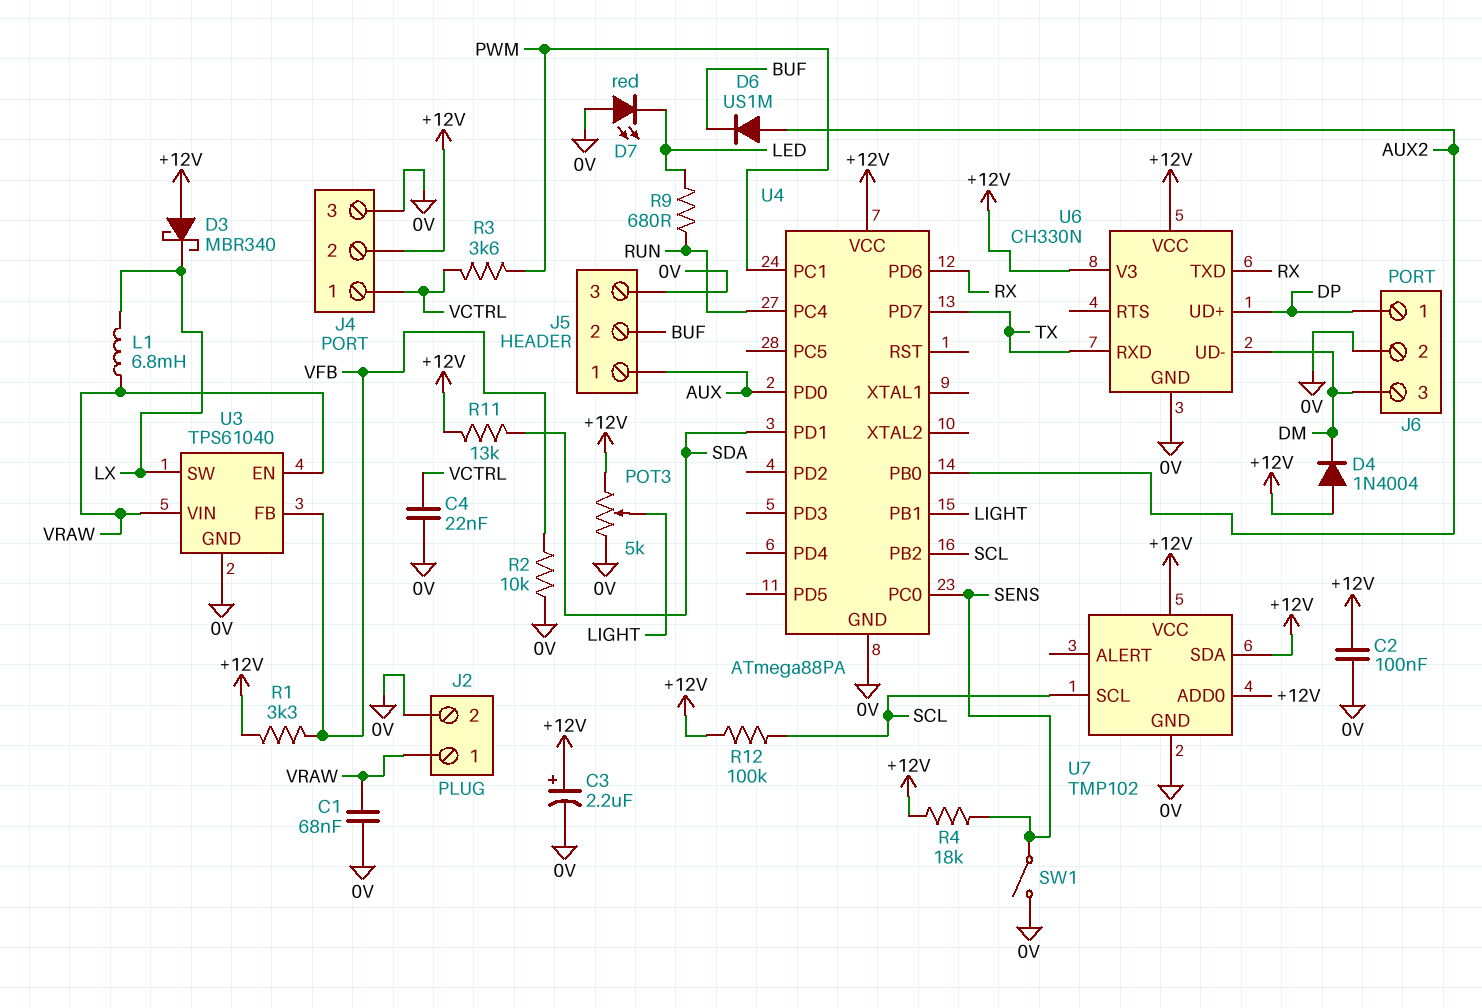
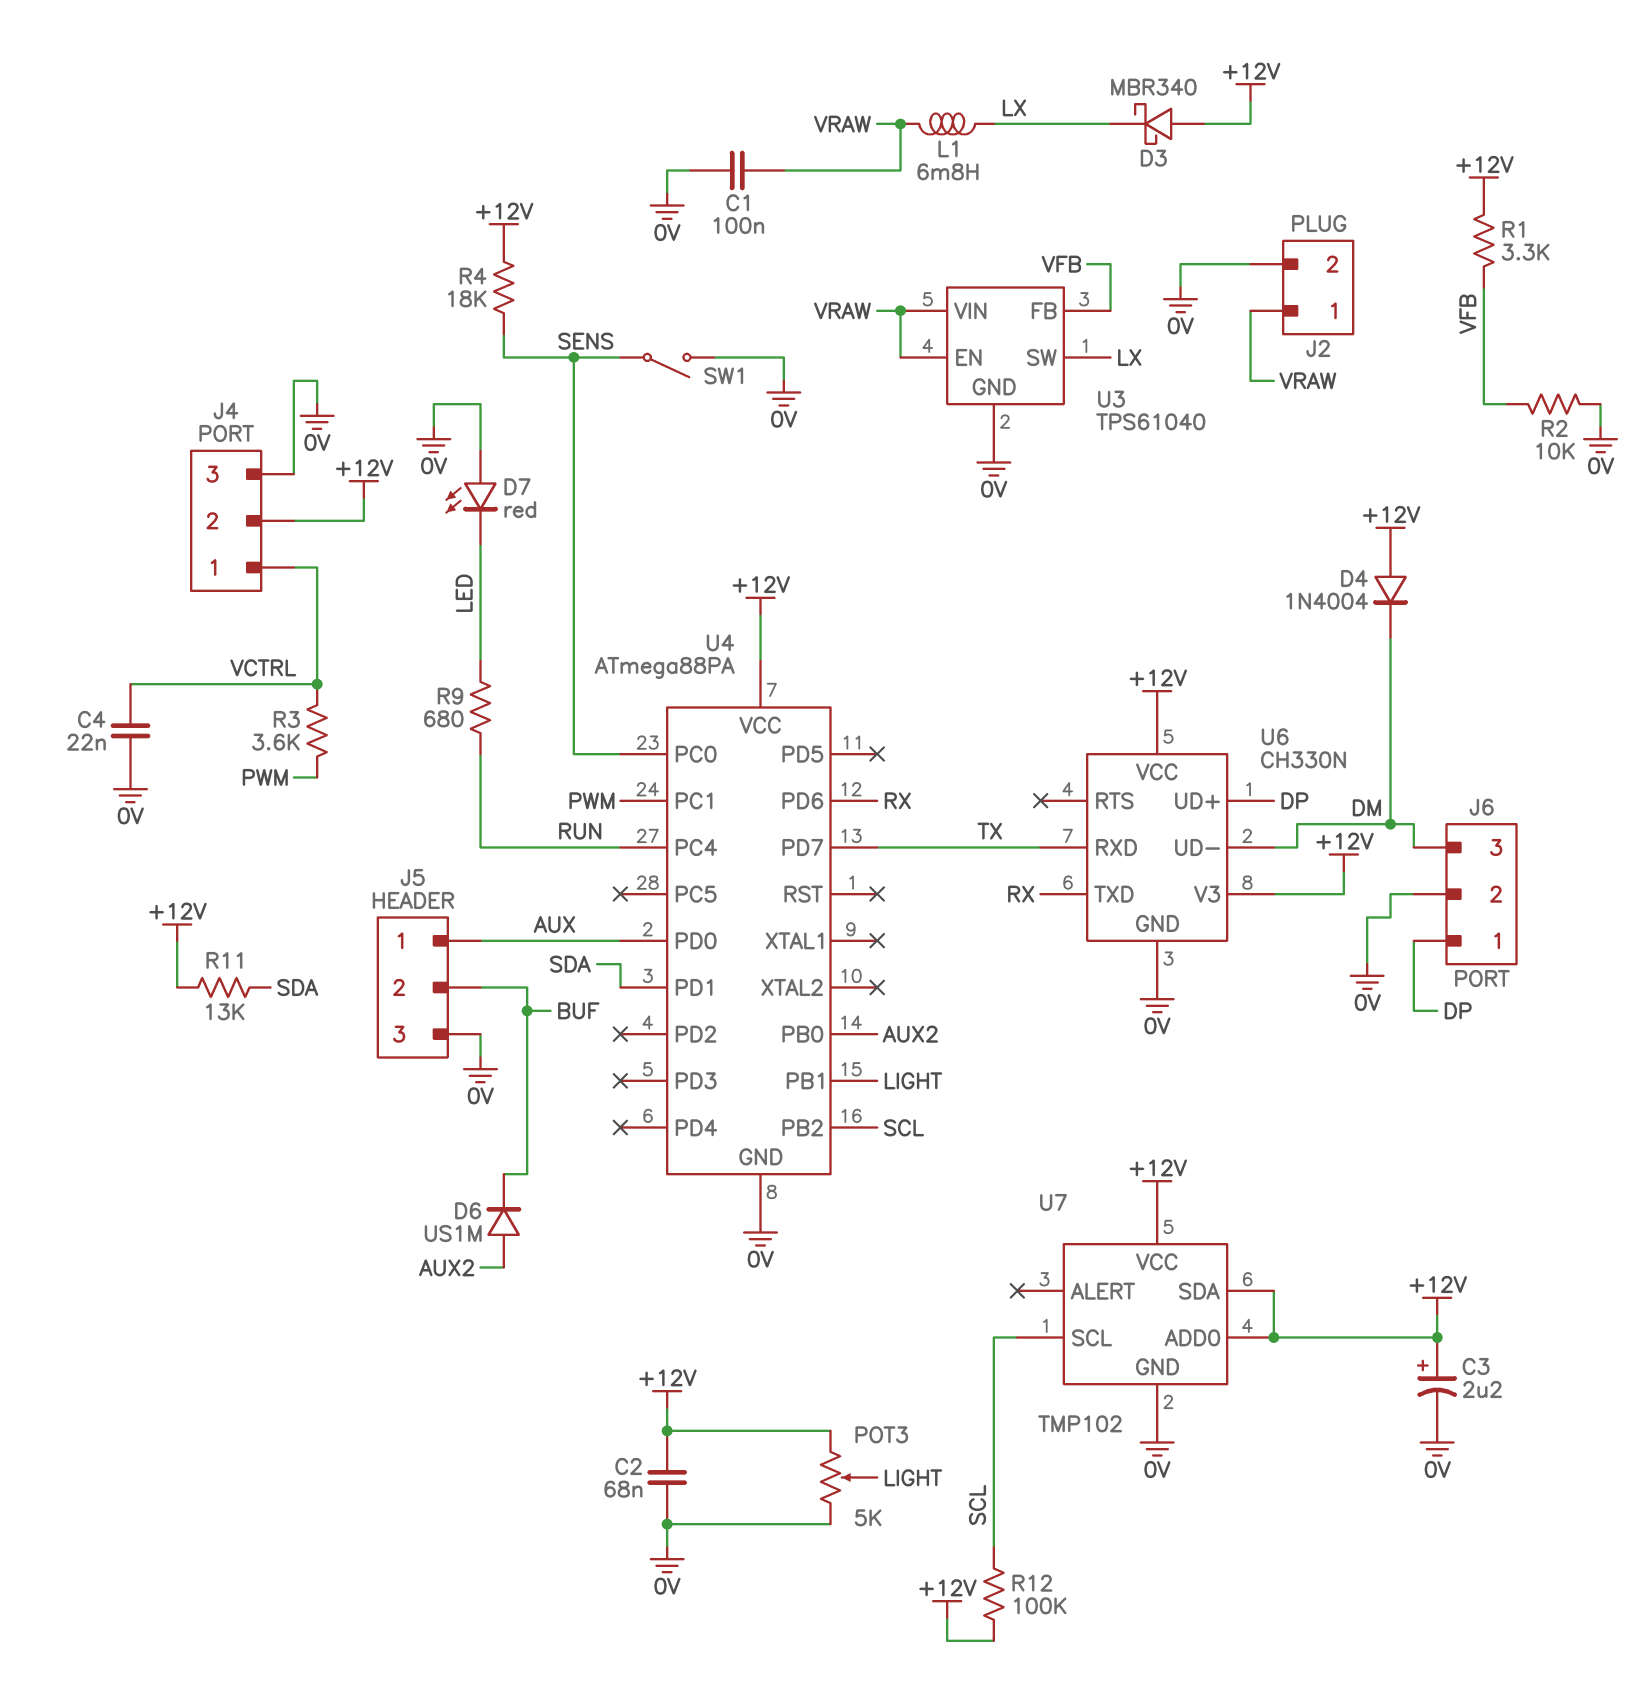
C1: 68nF (0V, VRAW) -> 100nF (0V, VRAW)
C2: 100nF (+12V, 0V) -> 68nF (+12V, 0V)

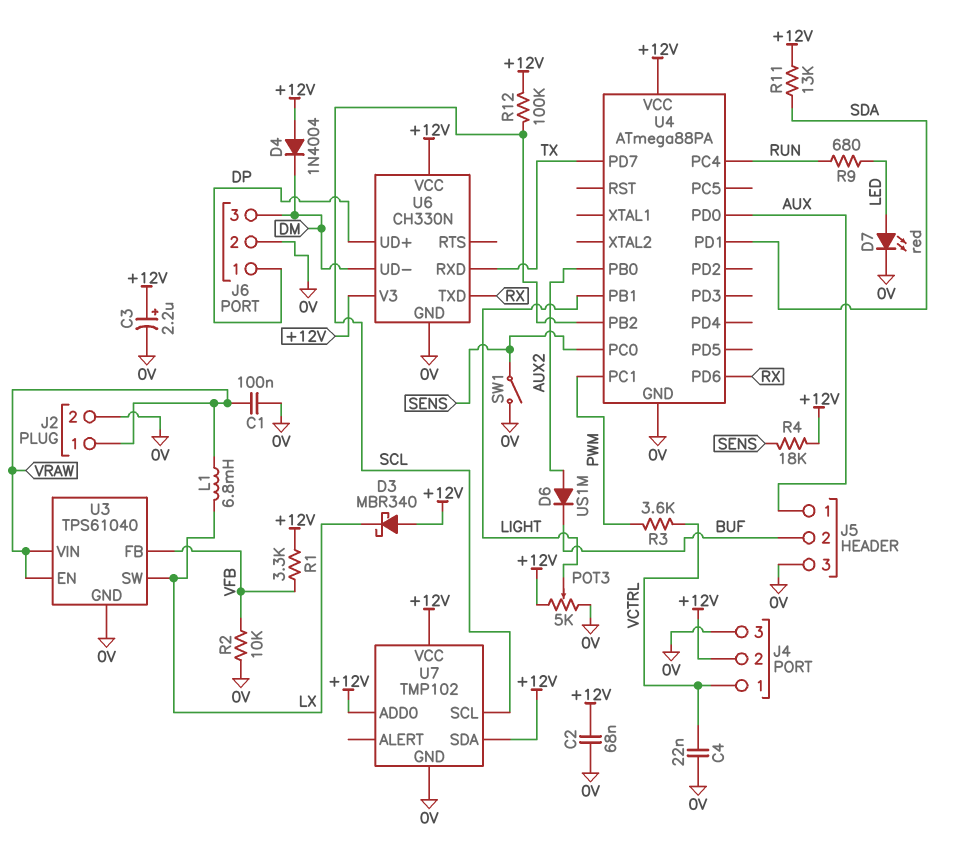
D7: LED red (A 0V, K LED) -> LED red (A LED, K 0V)

